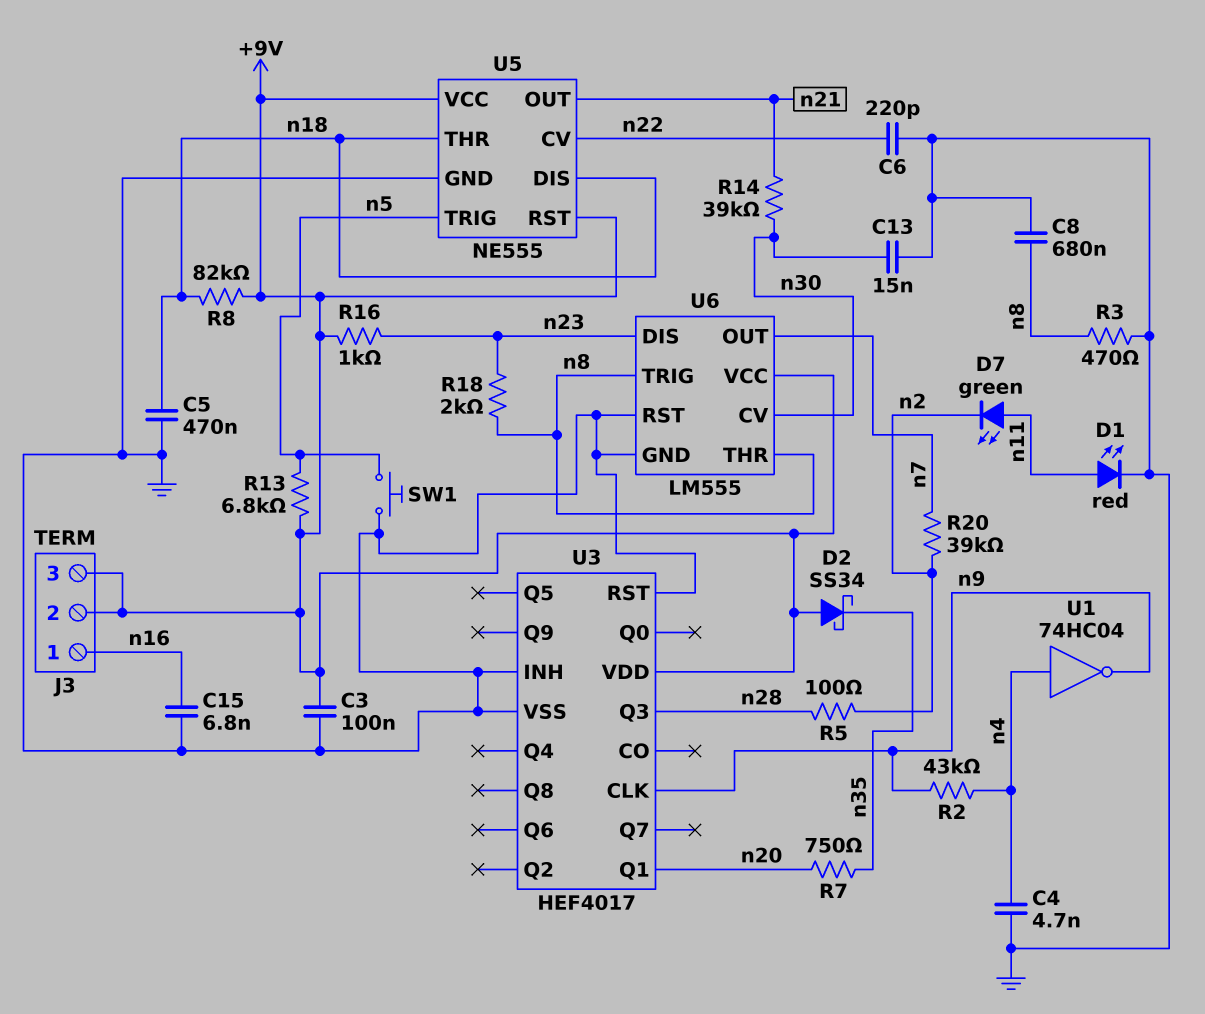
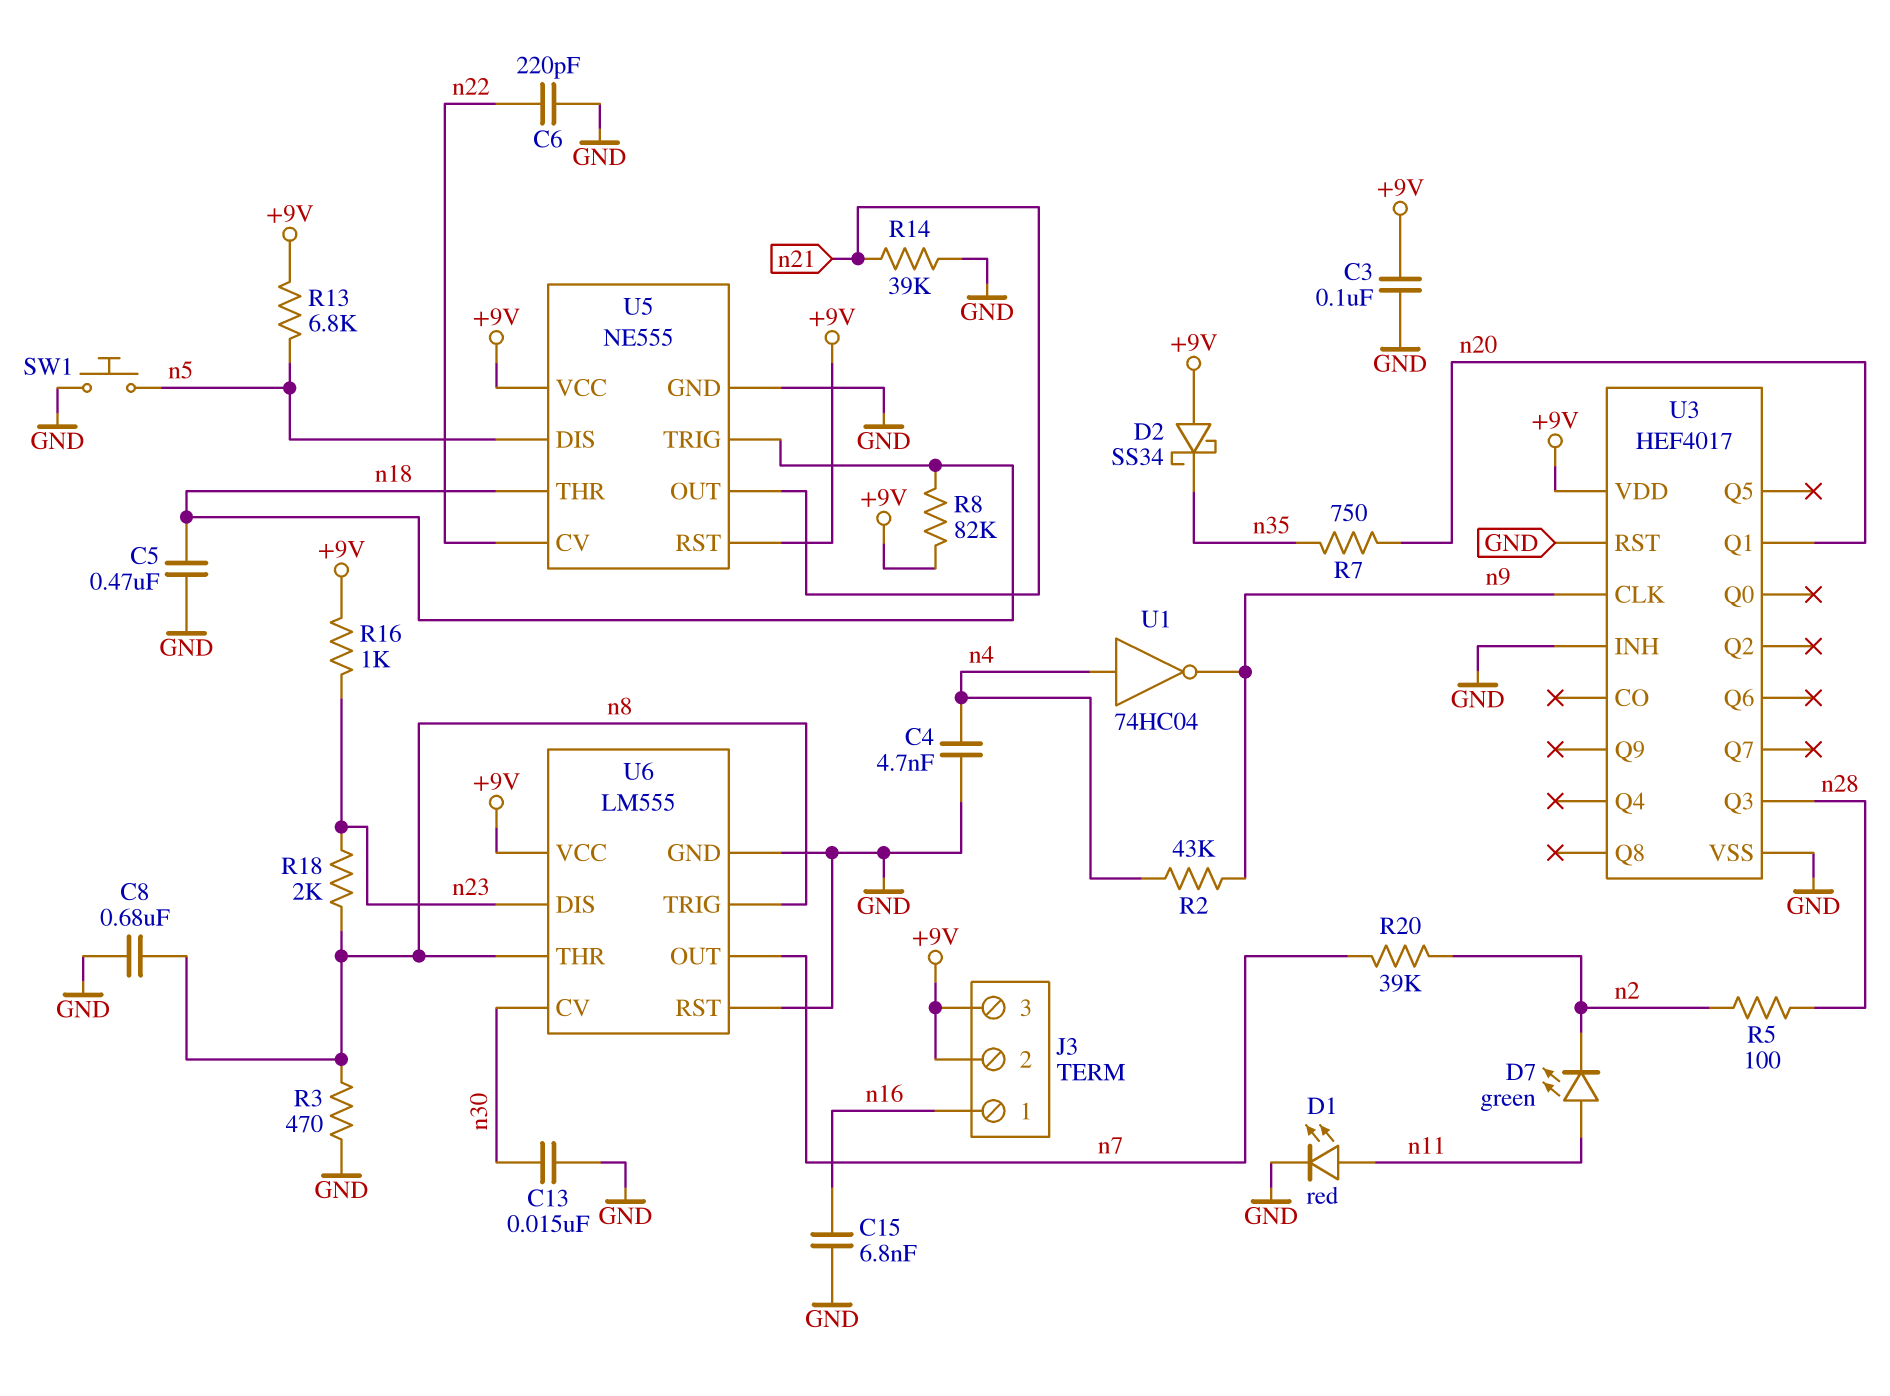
R14: 39k (n21, n30) -> 39k (GND, n21)
U5 pin DIS: n18 -> n5
U5 pin TRIG: n5 -> n18

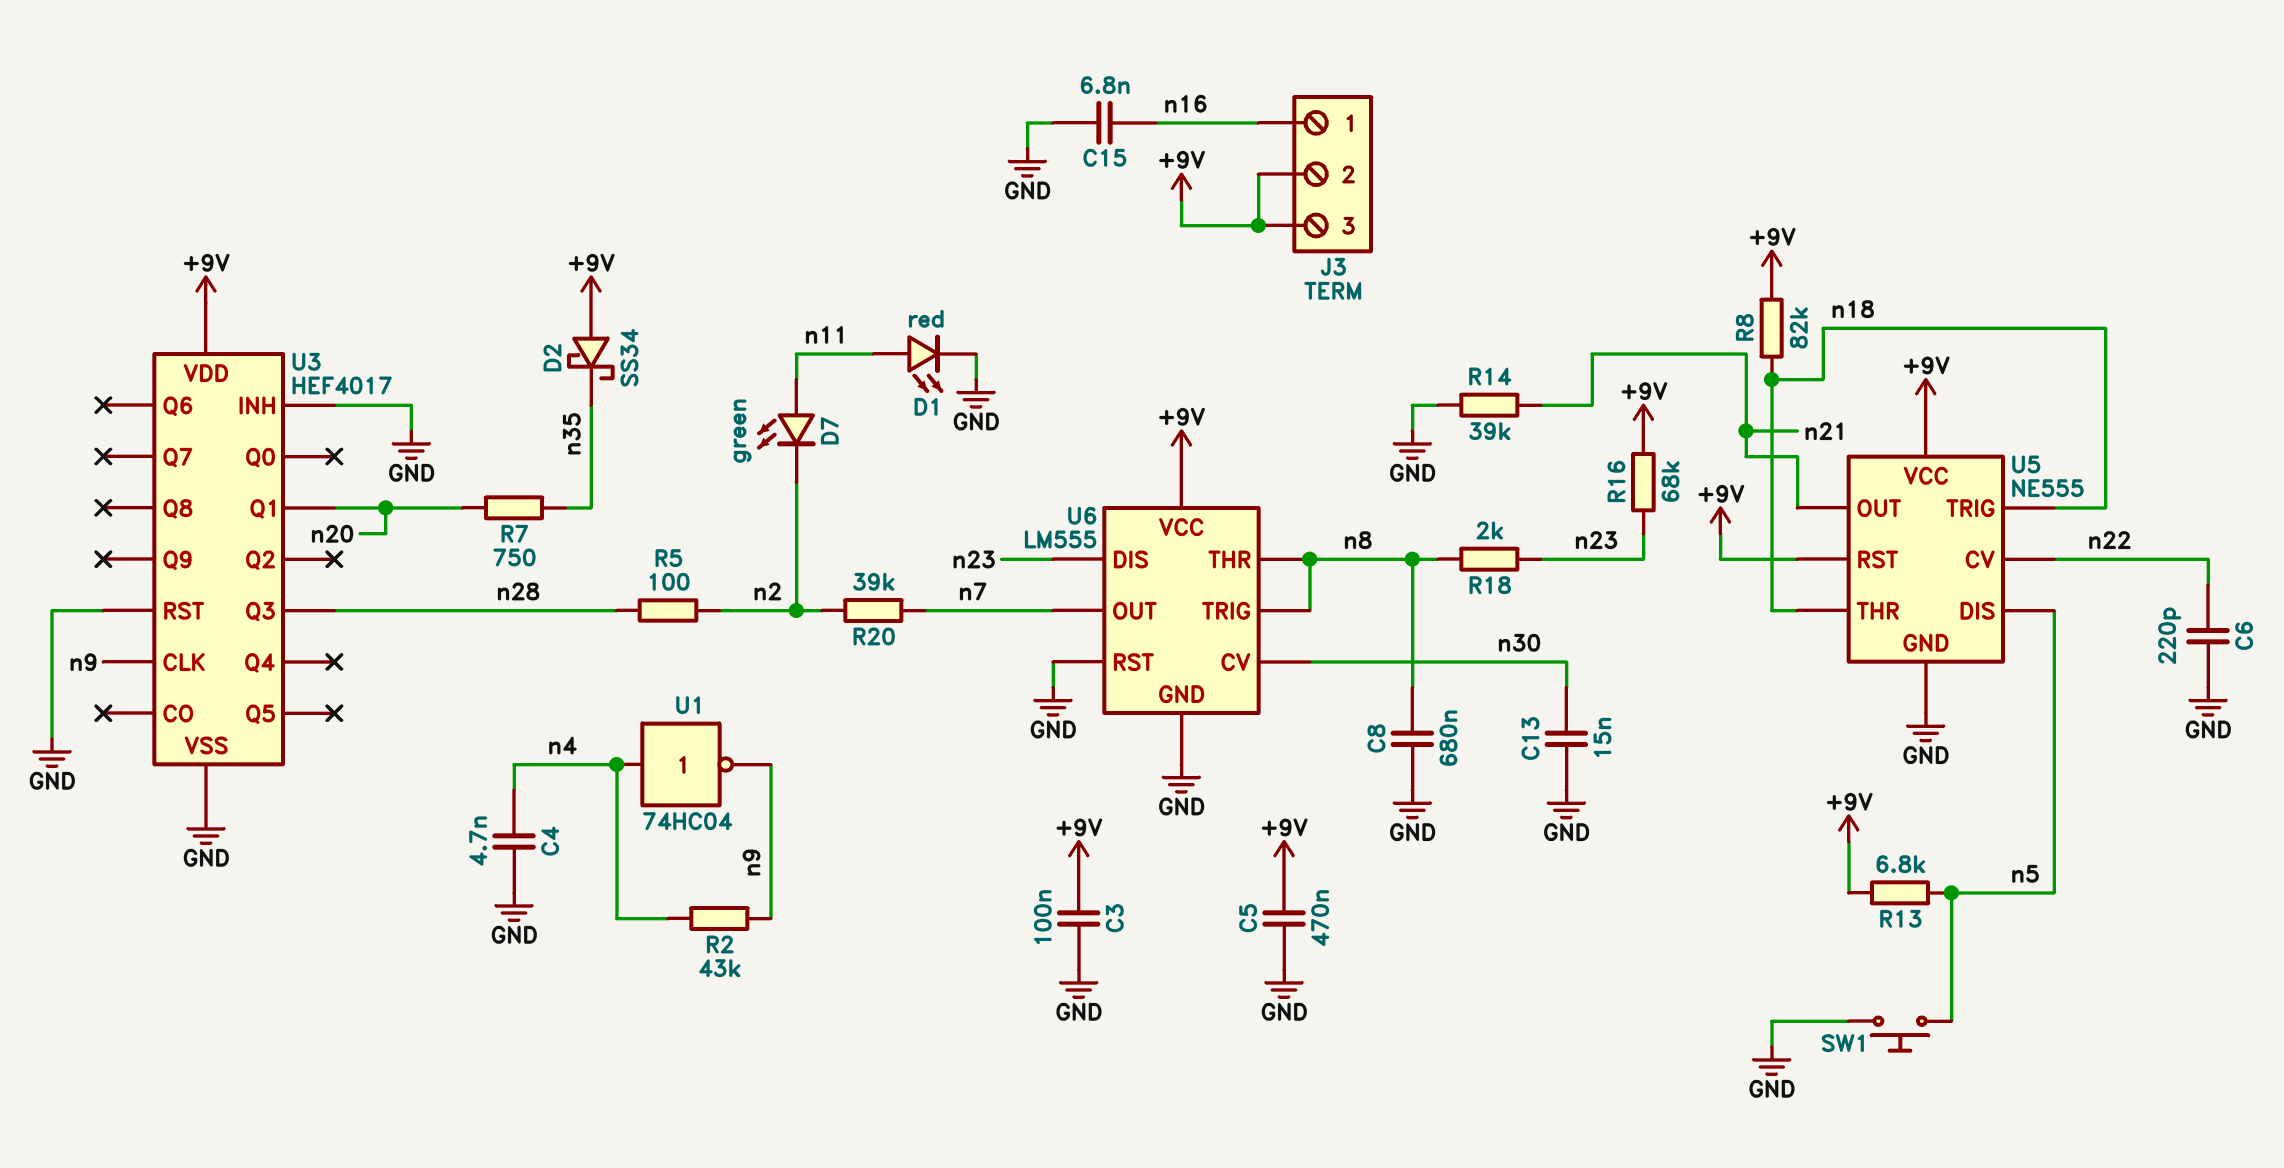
C5: 470nF (GND, n18) -> 470nF (+9V, GND)
R3: 470 (GND, n8) -> none
R16: 1k (+9V, n23) -> 68k (+9V, n23)

